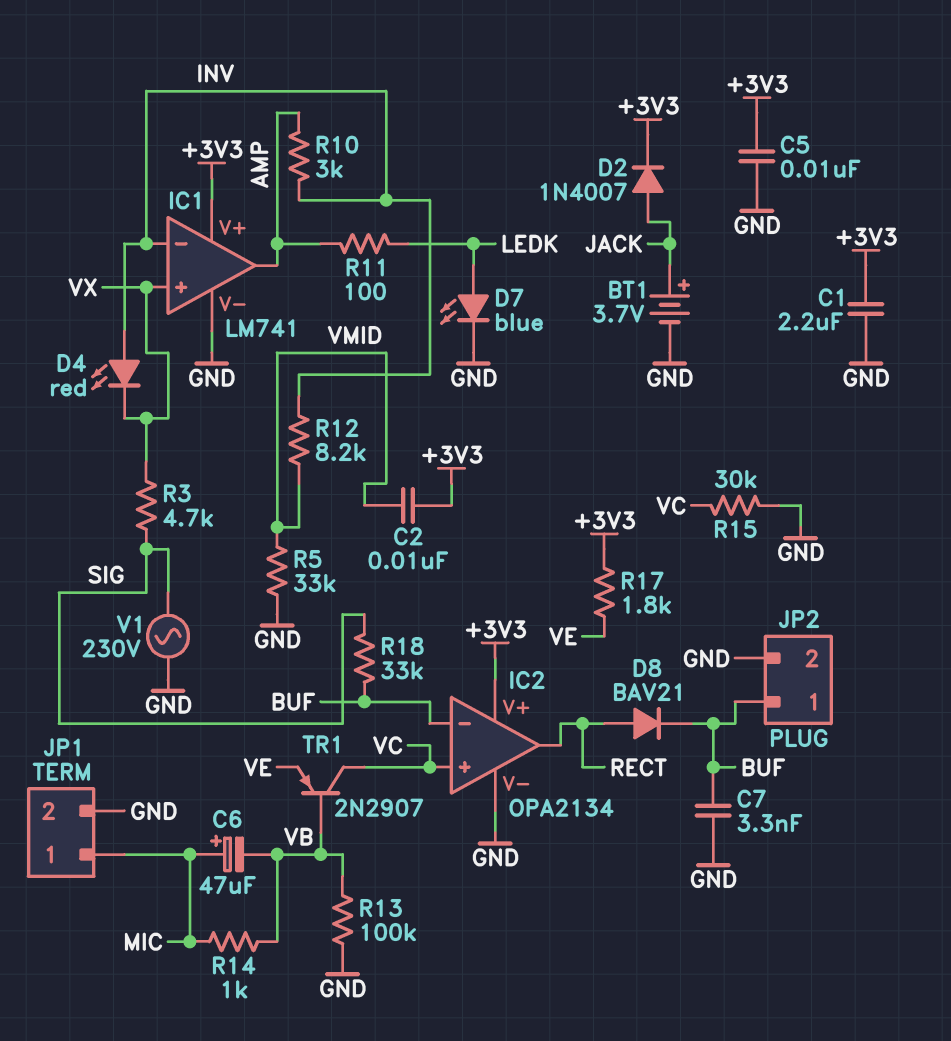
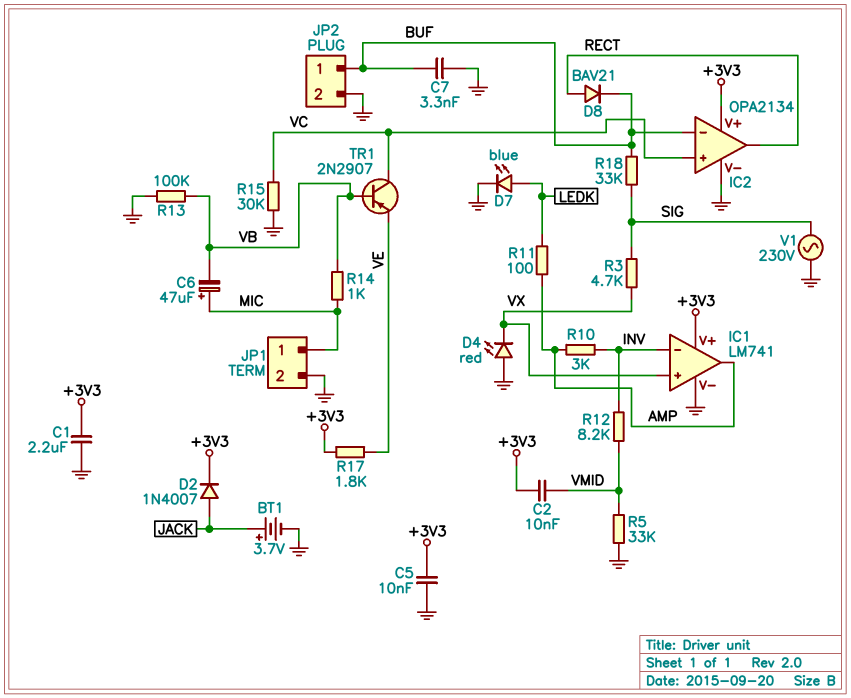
D4: LED red (A INV, K VX) -> LED red (A GND, K VX)

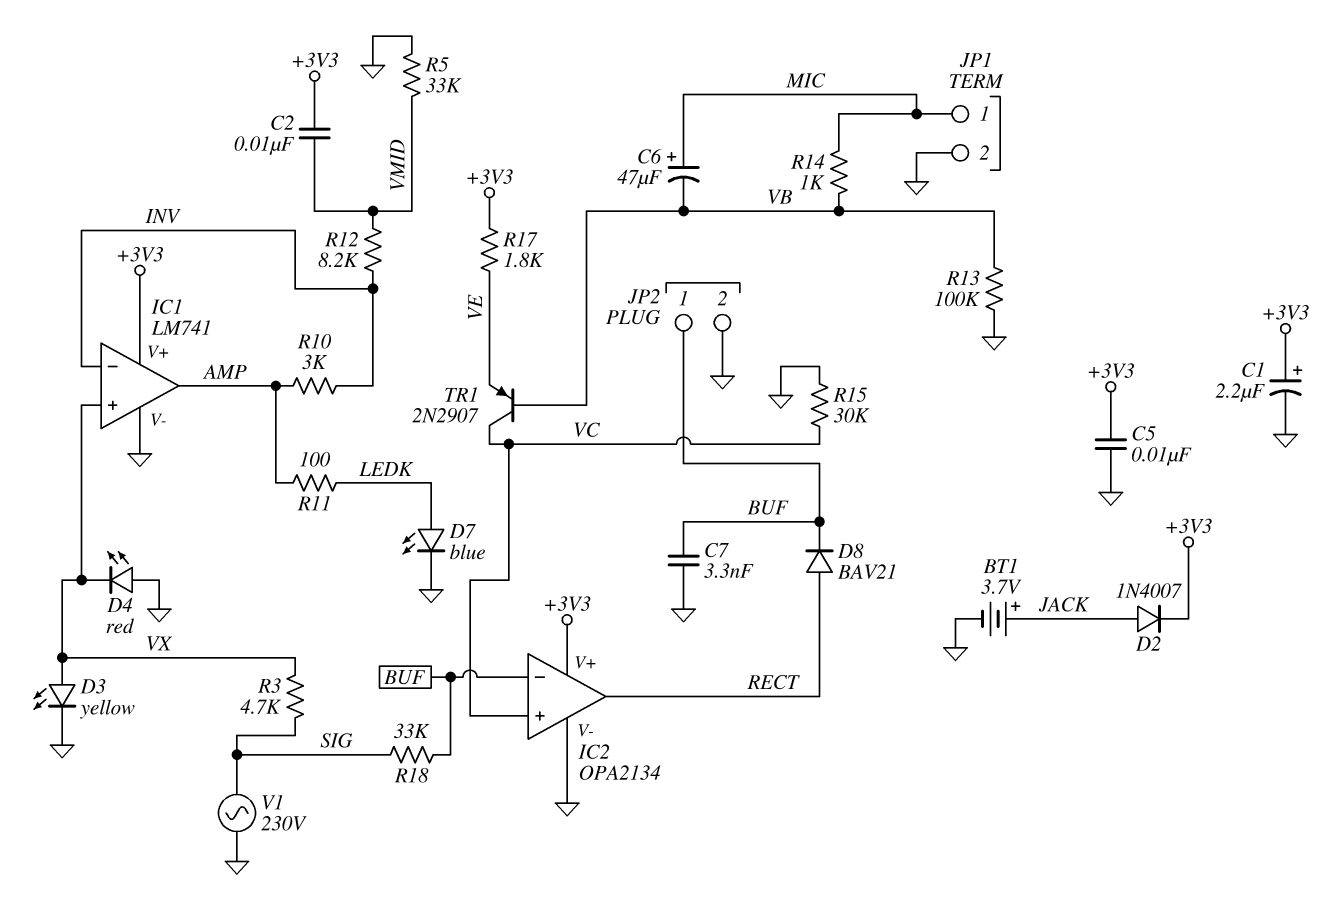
C1: 2.2uF (+3V3, GND) -> 2.2uF (plus +3V3, minus GND)
D3: none -> LED yellow (A VX, K GND)

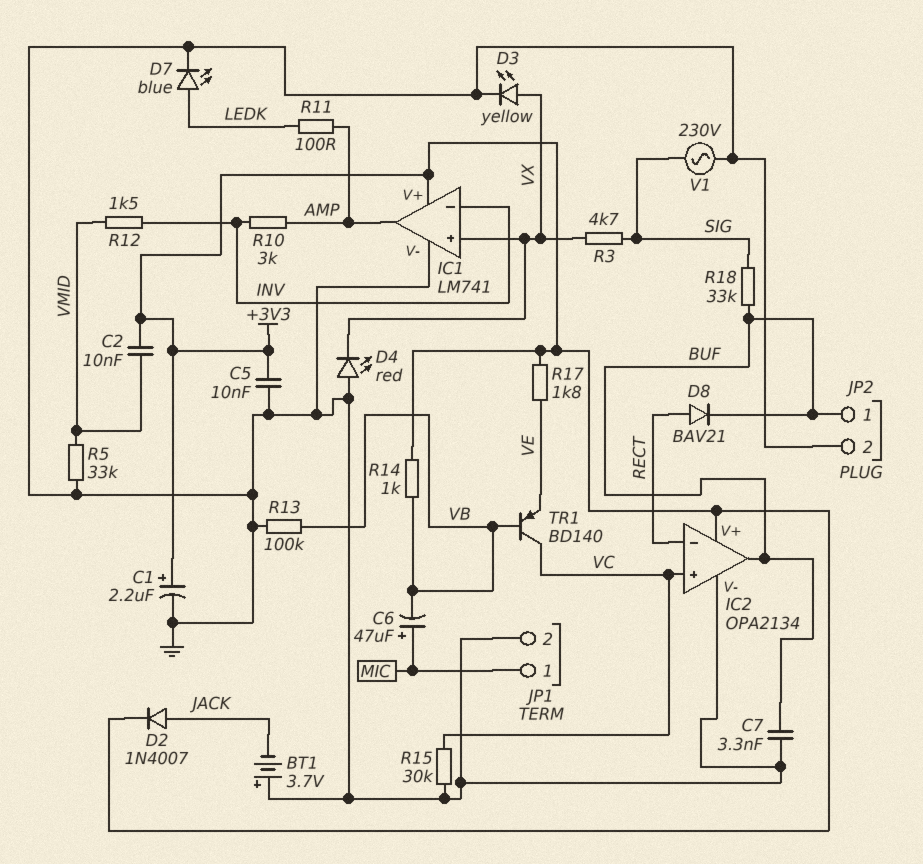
BT1: 3.7V (plus JACK, minus GND) -> 3.7V (plus GND, minus JACK)
IC2 pin in-: BUF -> RECT
IC2 pin out: RECT -> BUF
R12: 8.2k (INV, VMID) -> 1.5k (INV, VMID)
R14: 1k (MIC, VB) -> 1k (+3V3, VB)
TR1: PNP 2N2907 (B VB, C VC, E VE) -> PNP BD140 (B VB, C VC, E VE)

